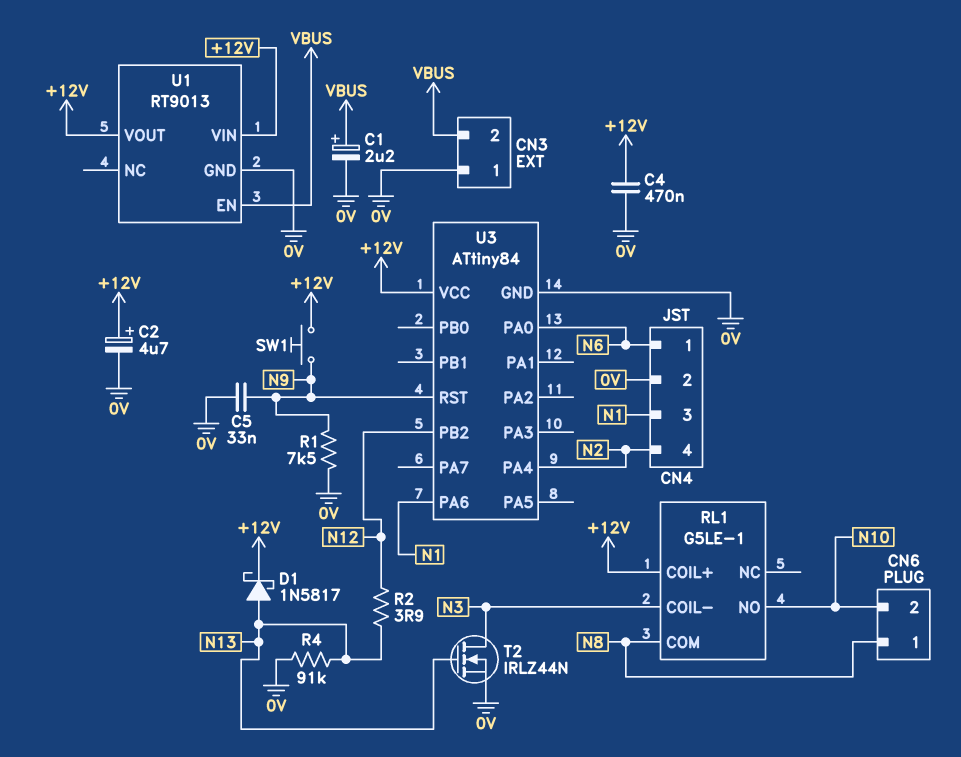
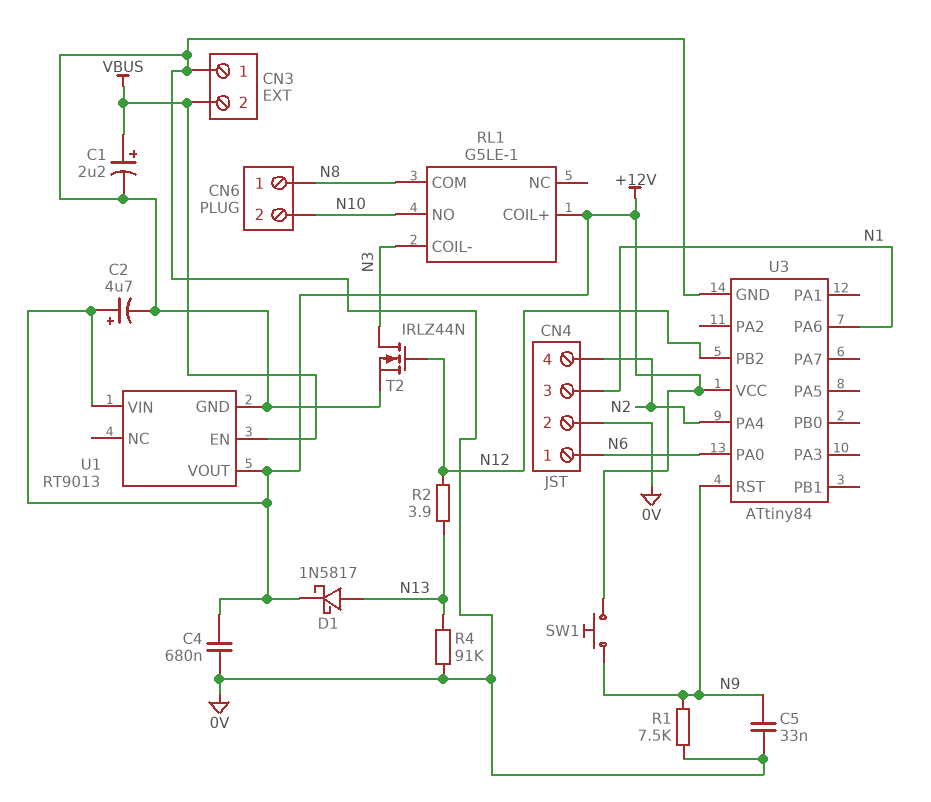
C4: 470nF (+12V, 0V) -> 680nF (+12V, 0V)
T2: NMOS IRLZ44N (G N13, D N3, S 0V) -> NMOS IRLZ44N (G N12, D N3, S 0V)

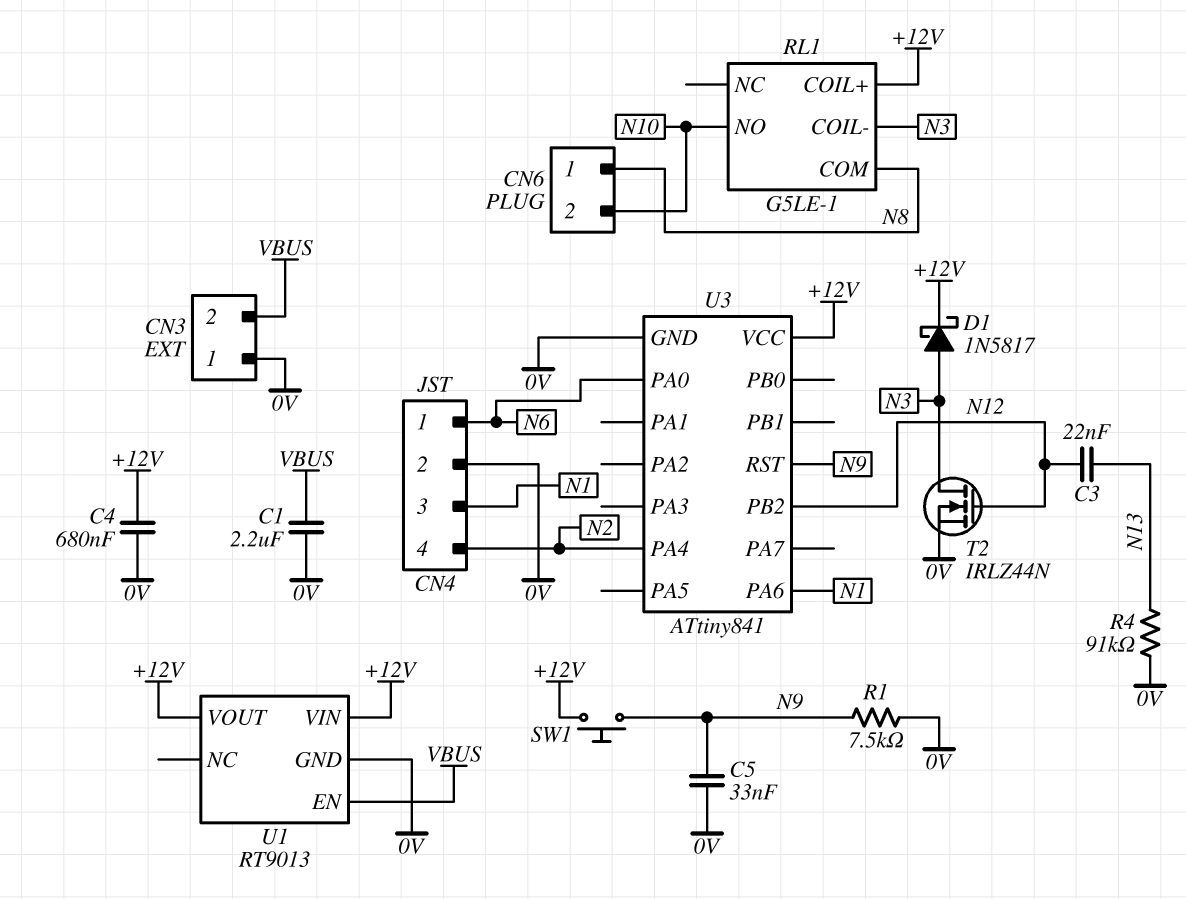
C1: 2.2uF (plus VBUS, minus 0V) -> 2.2uF (0V, VBUS)
C2: 4.7uF (plus +12V, minus 0V) -> none
C3: none -> 22nF (N12, N13)
D1: schottky 1N5817 (A N13, K +12V) -> schottky 1N5817 (A N3, K +12V)
R2: 3.9 (N12, N13) -> none
U3: ATtiny84 -> ATtiny841

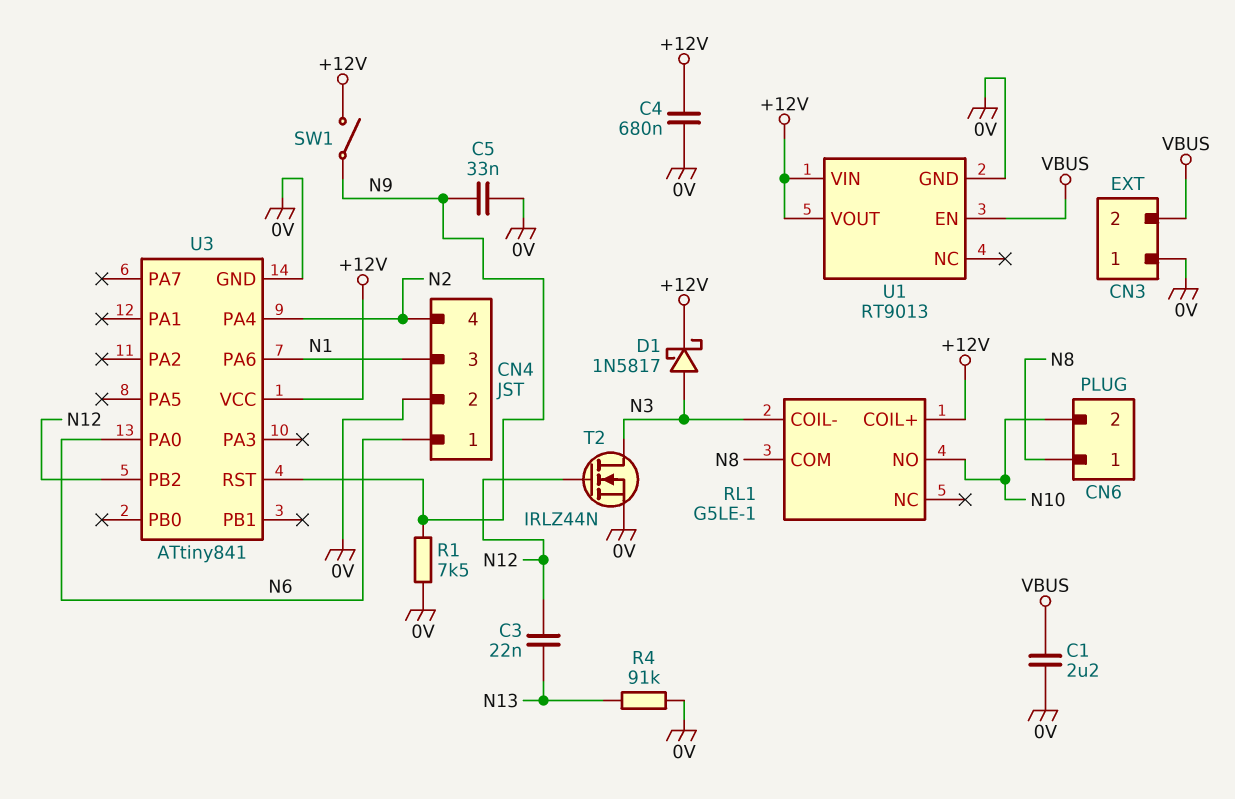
SW1: button (+12V, N9) -> switch (+12V, N9)

